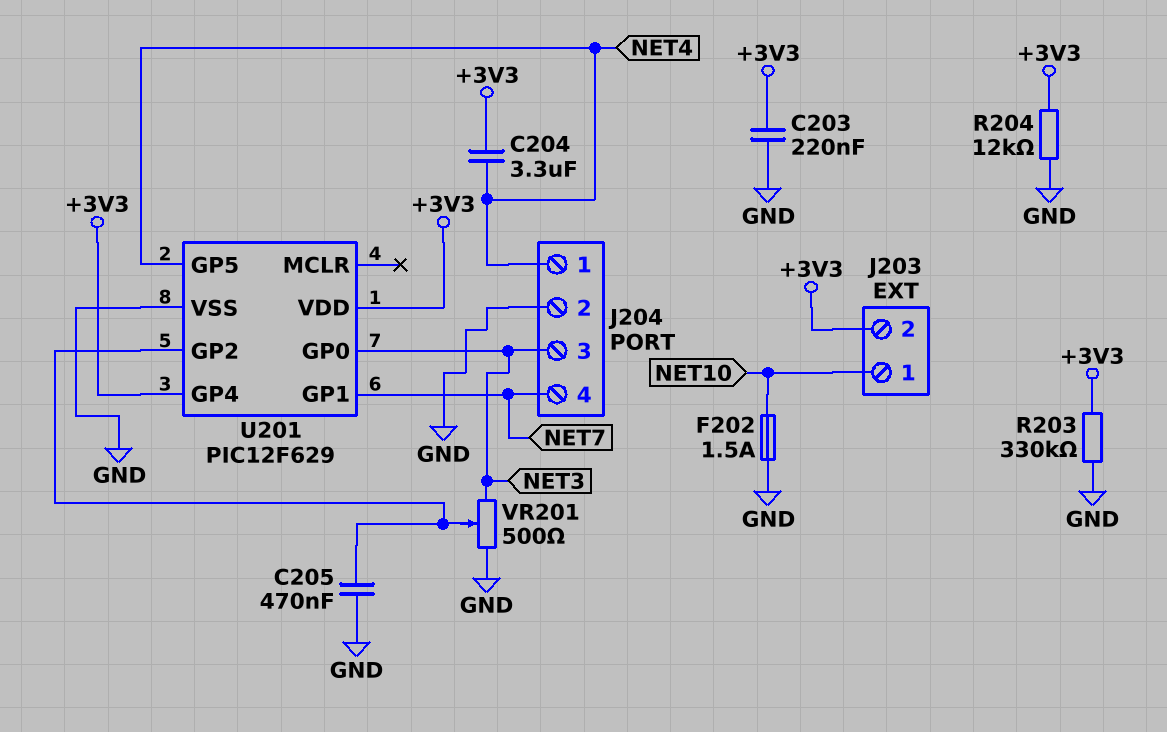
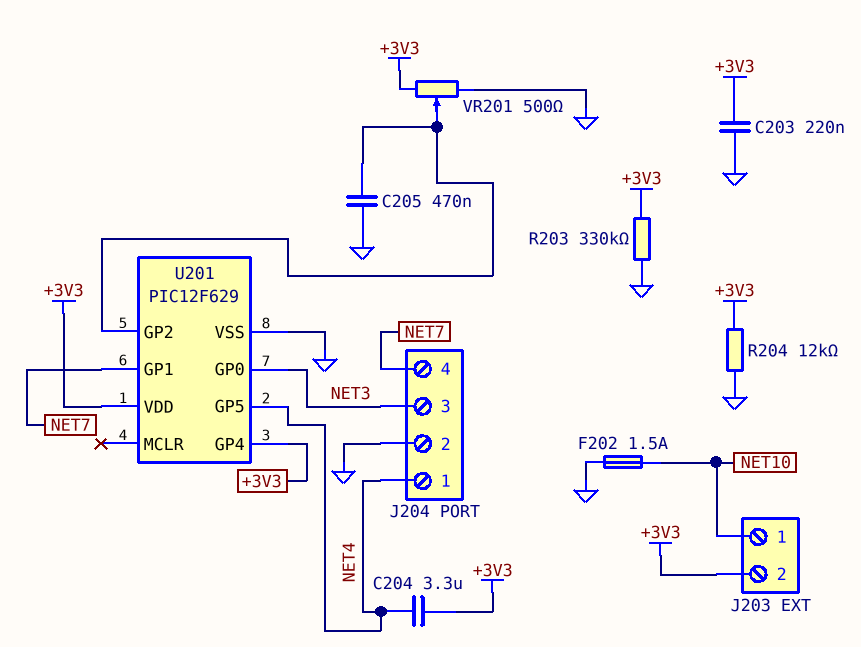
VR201: 500 (GND, NET3, wiper U201/GP2) -> 500 (+3V3, GND, wiper U201/GP2)

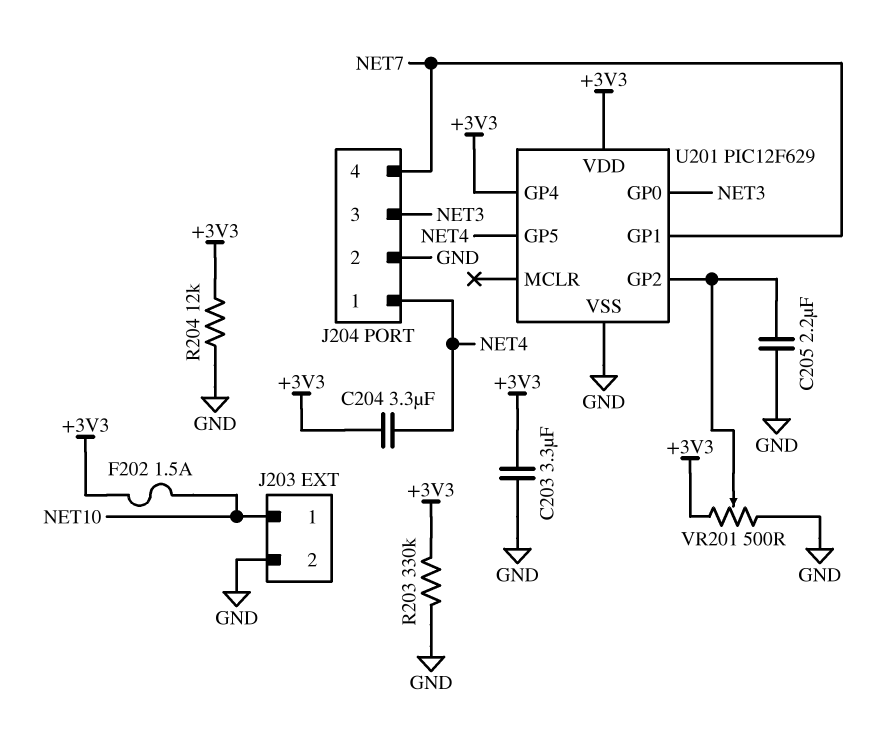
C203: 220nF (+3V3, GND) -> 3.3uF (+3V3, GND)
C205: 470nF (GND, U201/GP2) -> 2.2uF (GND, U201/GP2)
F202: 1.5A (GND, NET10) -> 1.5A (+3V3, NET10)
J203 pin 2: +3V3 -> GND

